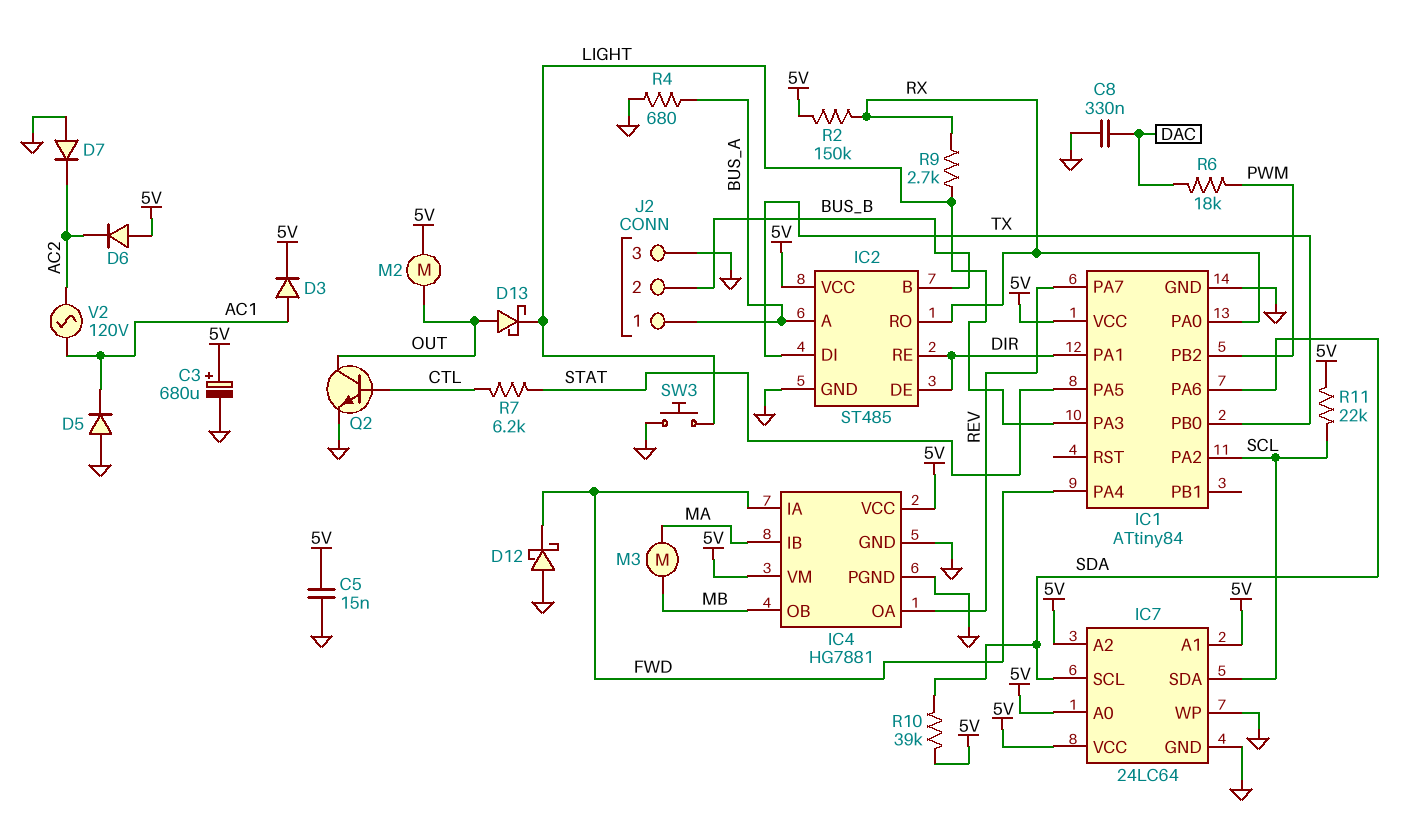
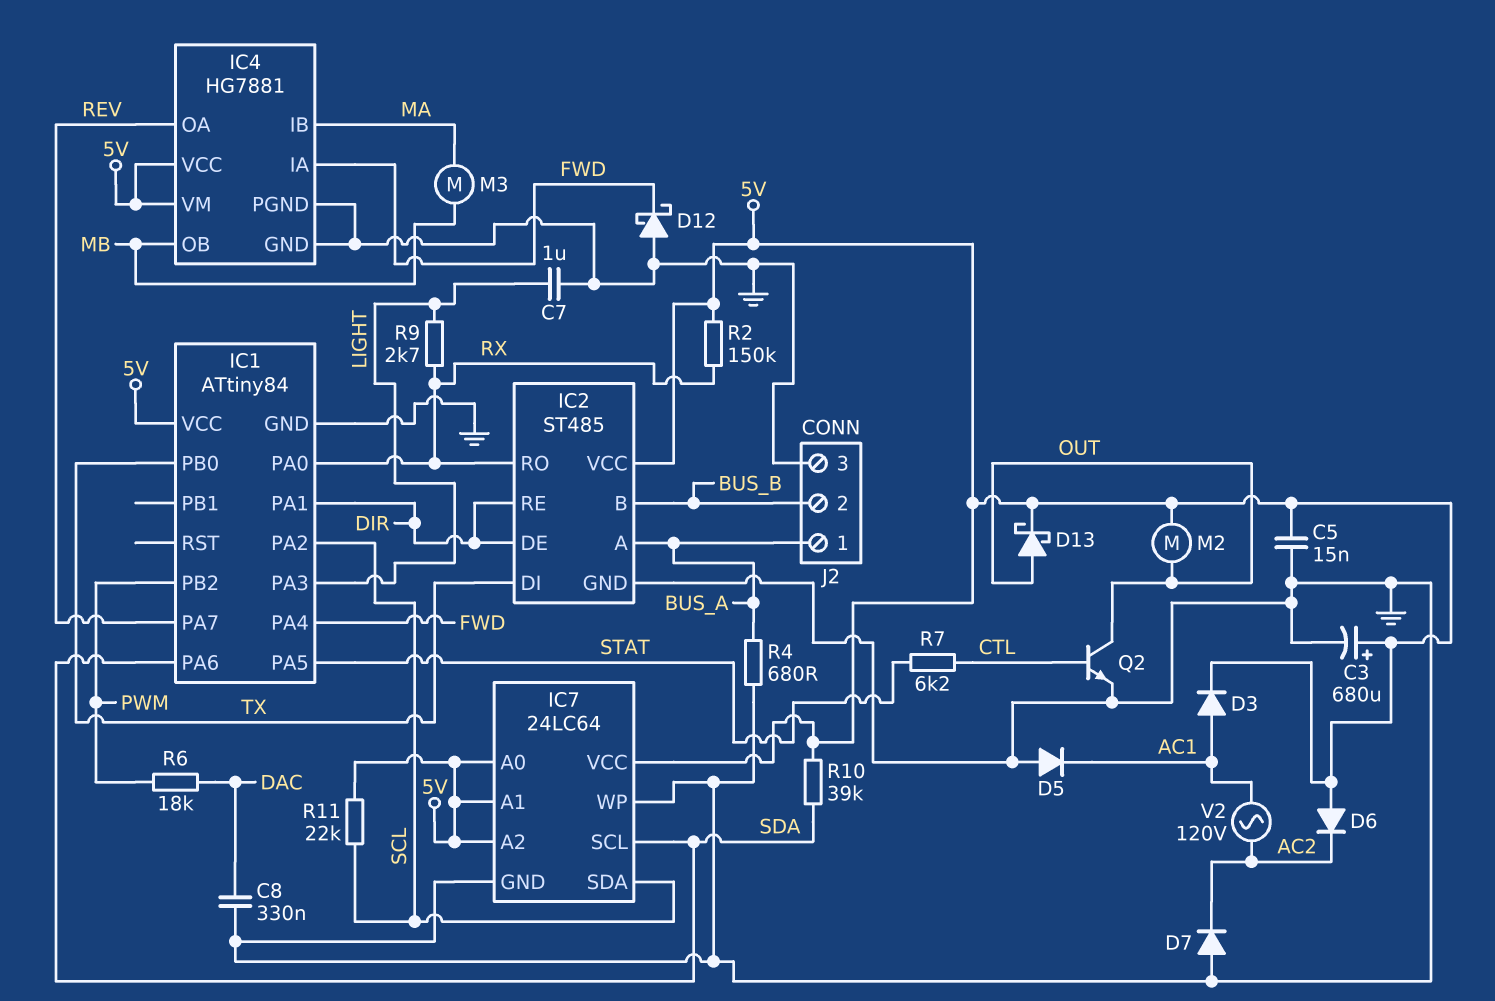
C7: none -> 1uF (GND, LIGHT)
D13: schottky (A OUT, K LIGHT) -> schottky (A OUT, K 5V)
SW3: button (GND, LIGHT) -> none

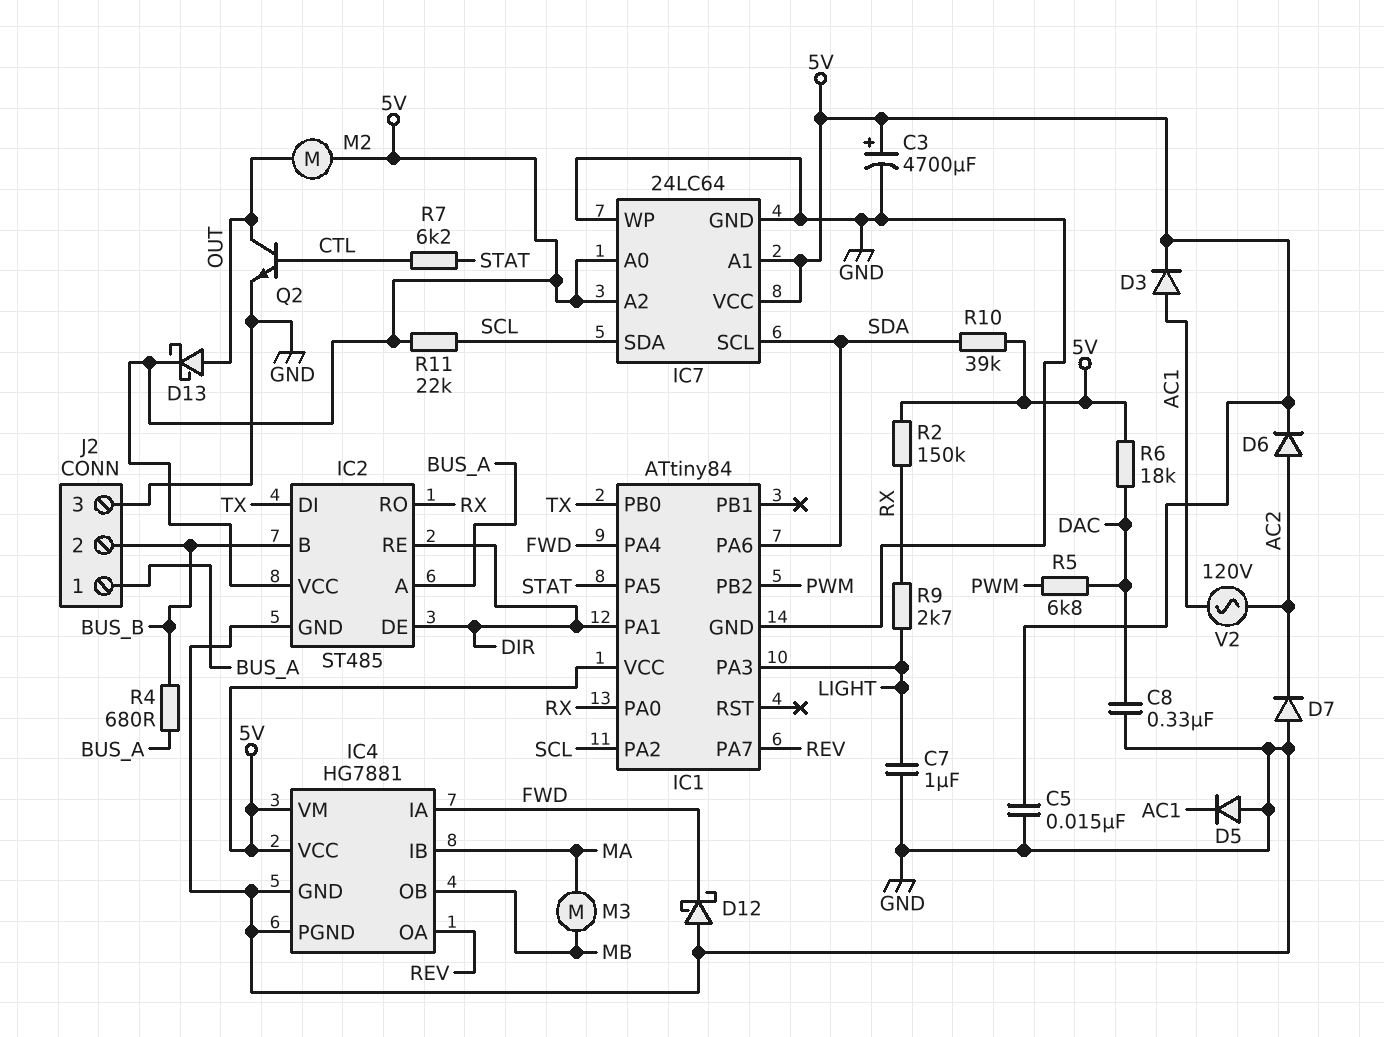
C3: 680uF (plus 5V, minus GND) -> 4700uF (plus 5V, minus GND)
D6: diode (A 5V, K AC2) -> diode (A AC2, K 5V)
R4: 680 (BUS_A, GND) -> 680 (BUS_A, BUS_B)
R5: none -> 6.8k (DAC, PWM)
R6: 18k (DAC, PWM) -> 18k (5V, DAC)

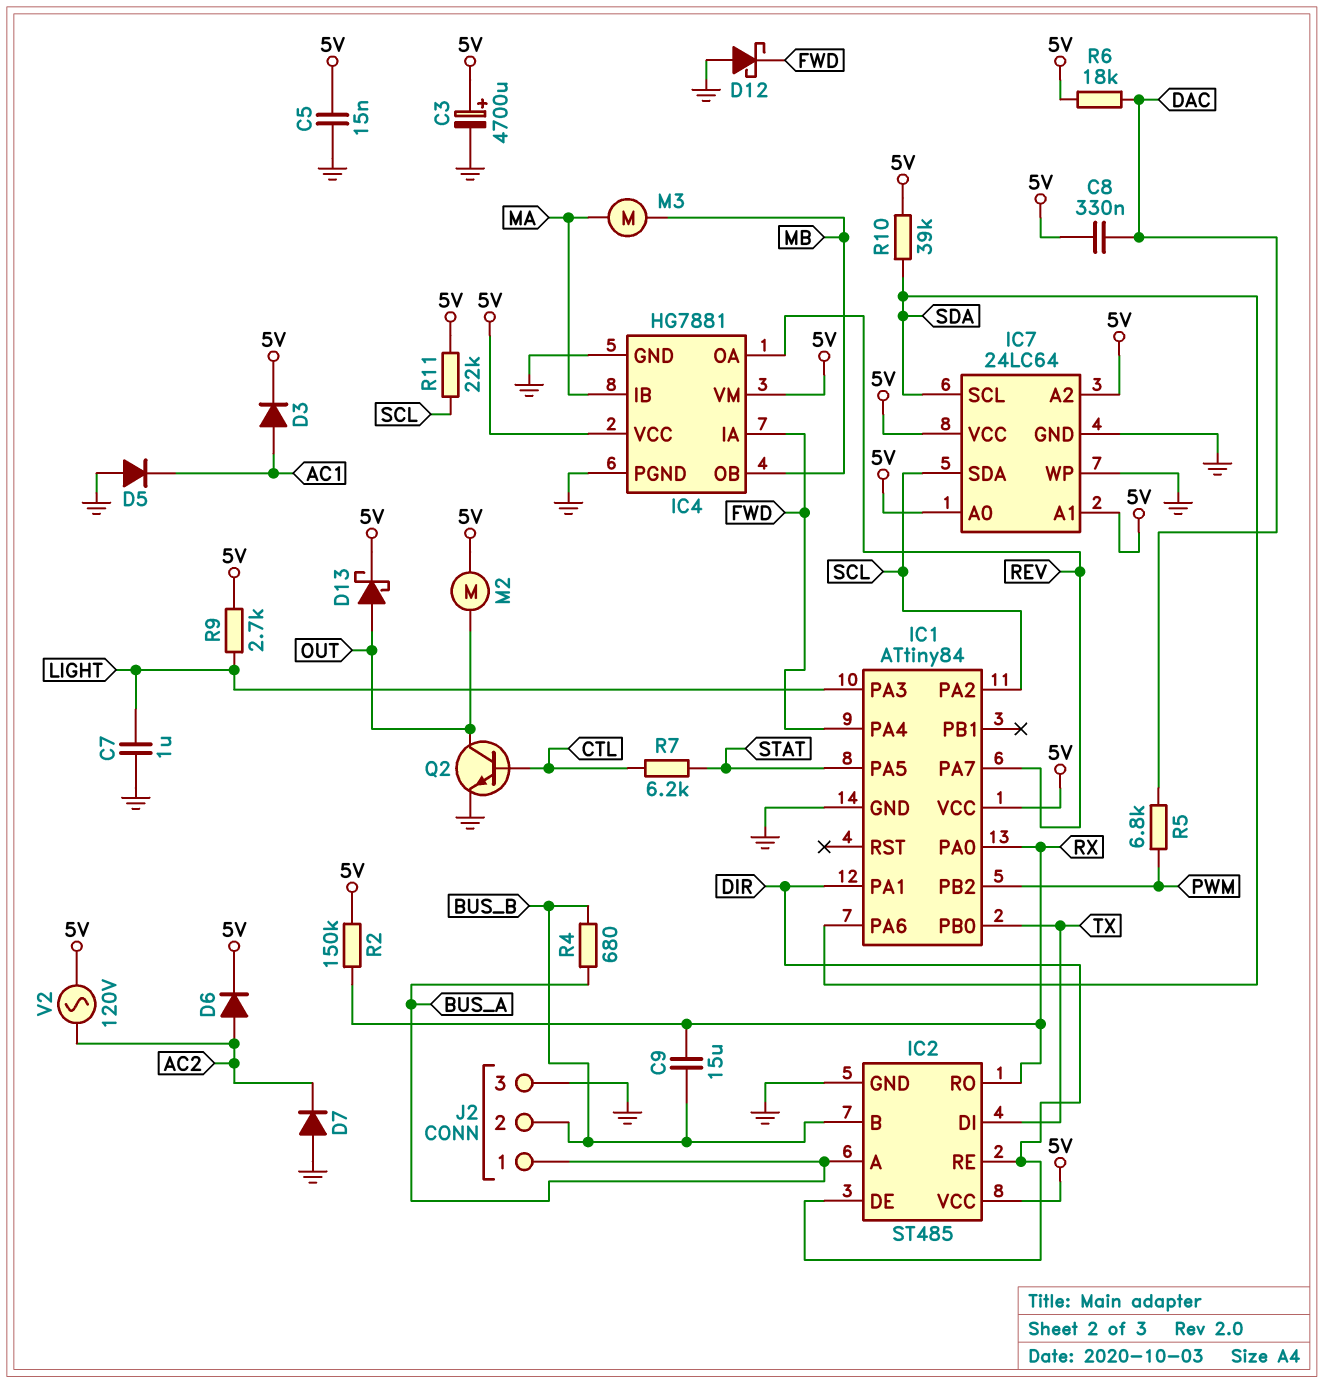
C8: 330nF (DAC, GND) -> 330nF (5V, DAC)
C9: none -> 15uF (BUS_B, RX)
R9: 2.7k (LIGHT, RX) -> 2.7k (5V, LIGHT)
V2: AC 120V (AC1, AC2) -> AC 120V (5V, AC2)

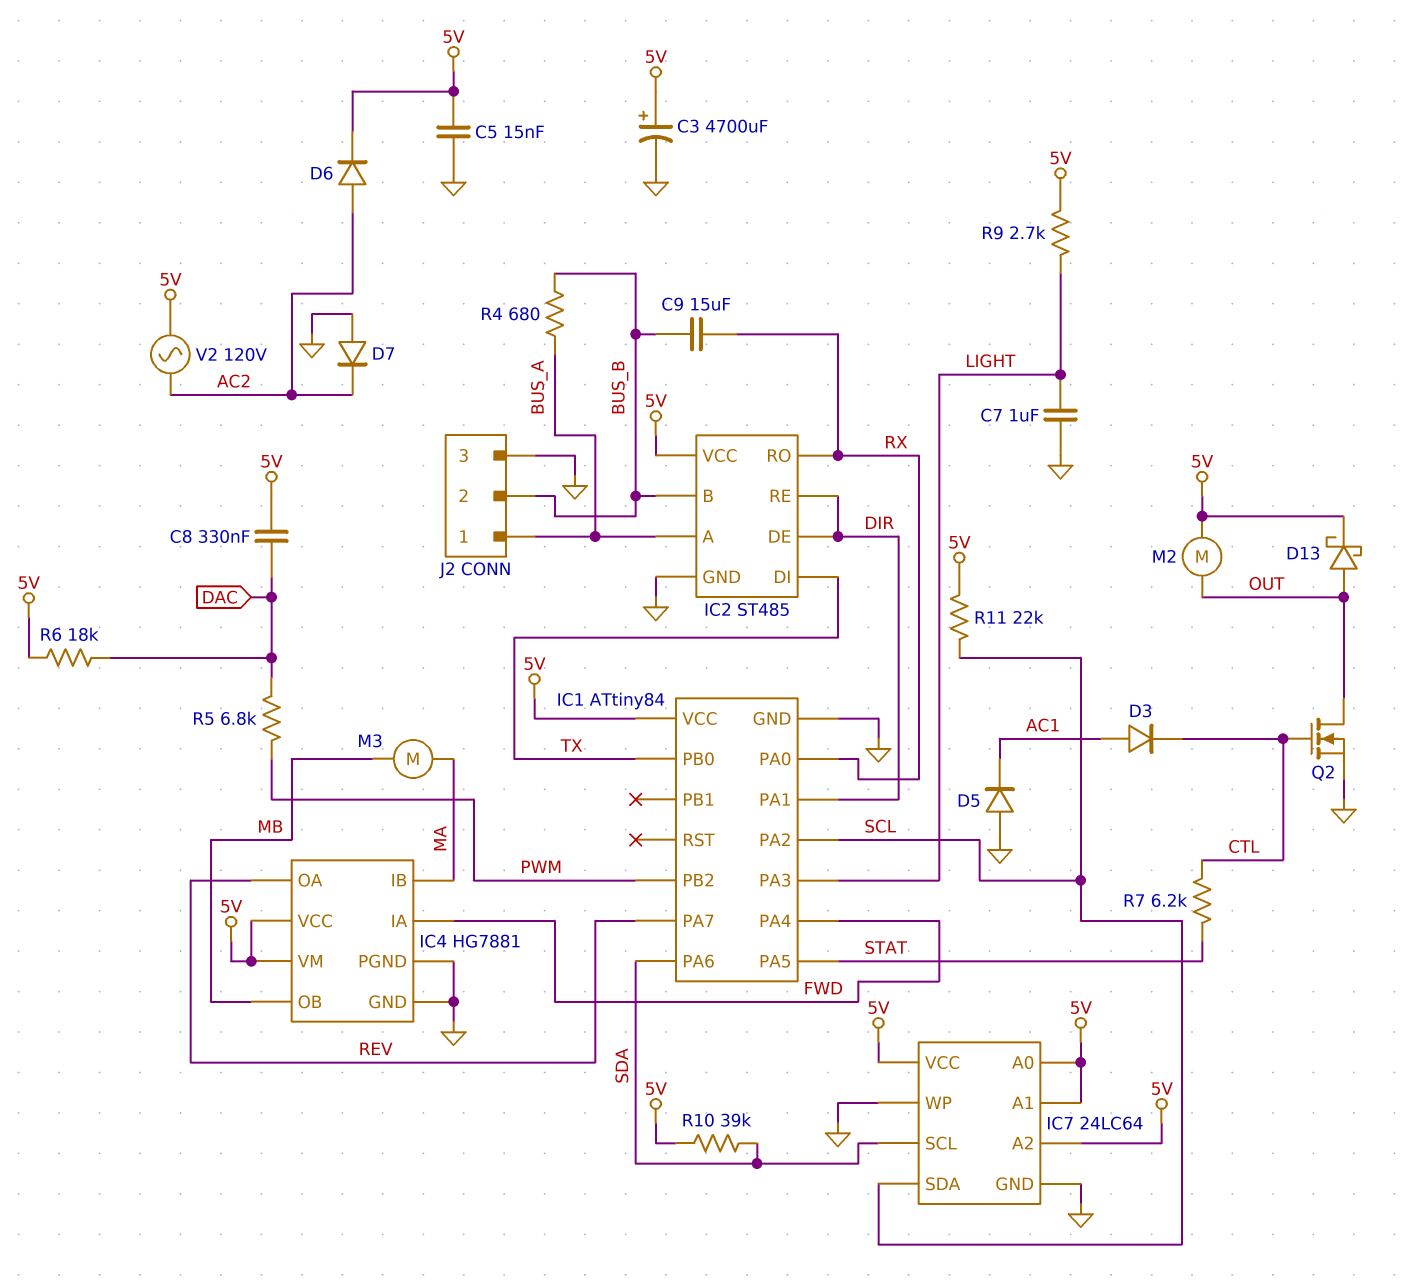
D3: diode (A AC1, K 5V) -> diode (A AC1, K CTL)
D12: schottky (A GND, K FWD) -> none
Q2: NPN (B CTL, C OUT, E GND) -> NMOS (G CTL, D OUT, S GND)
R2: 150k (5V, RX) -> none

